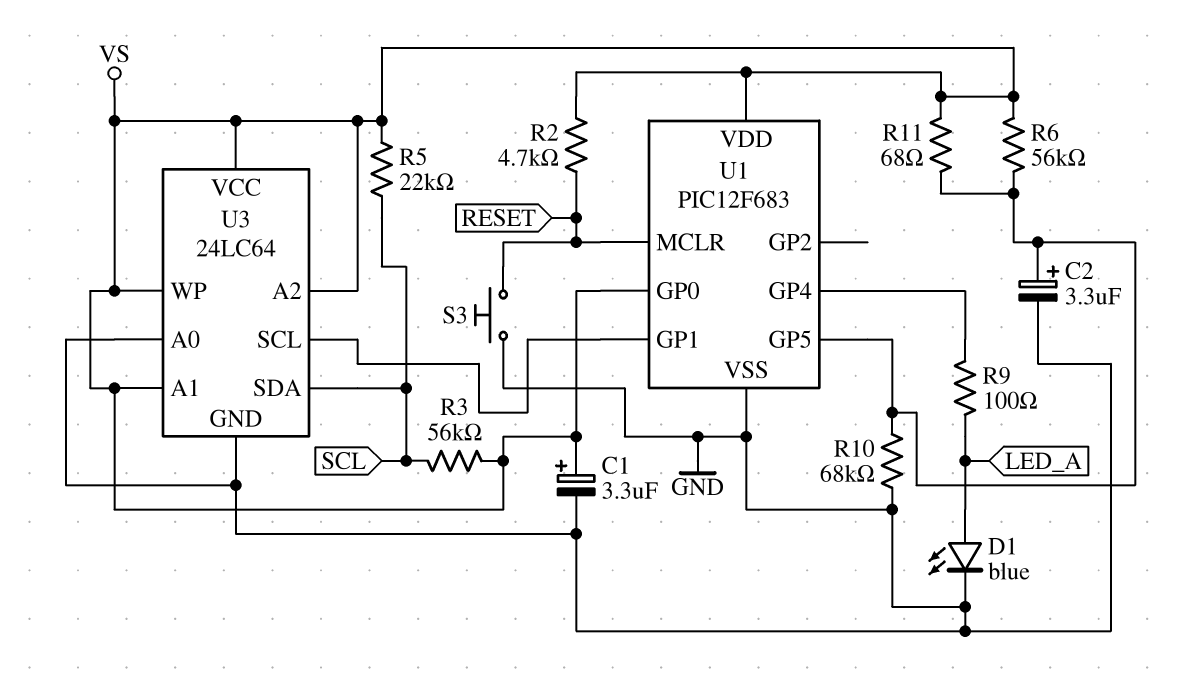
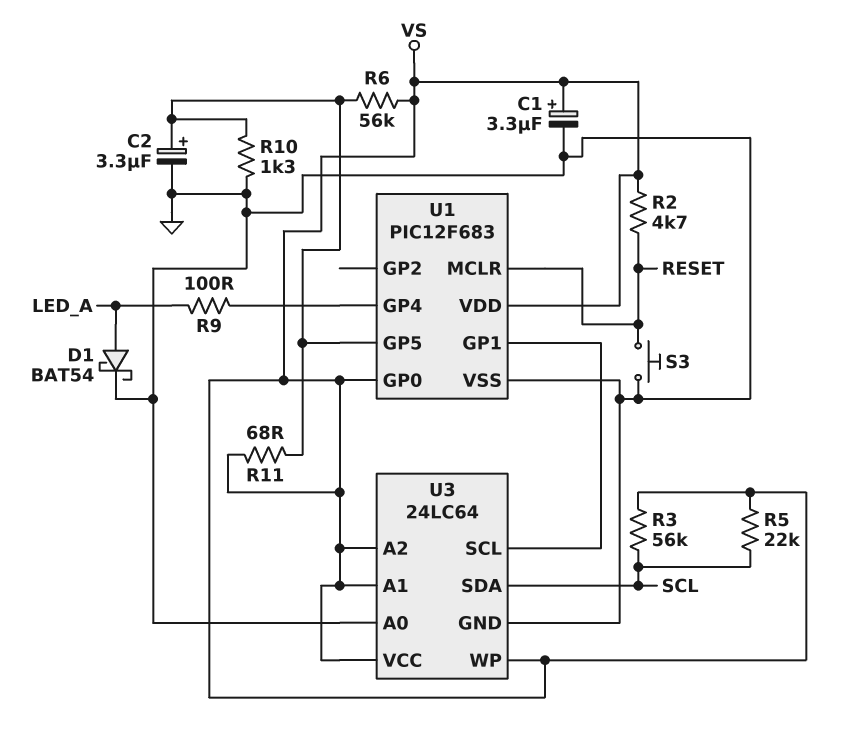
D1: LED blue (A LED_A, K GND) -> schottky BAT54 (A LED_A, K GND)
R10: 68k (GND, U1/GP5) -> 1.3k (GND, U1/GP5)

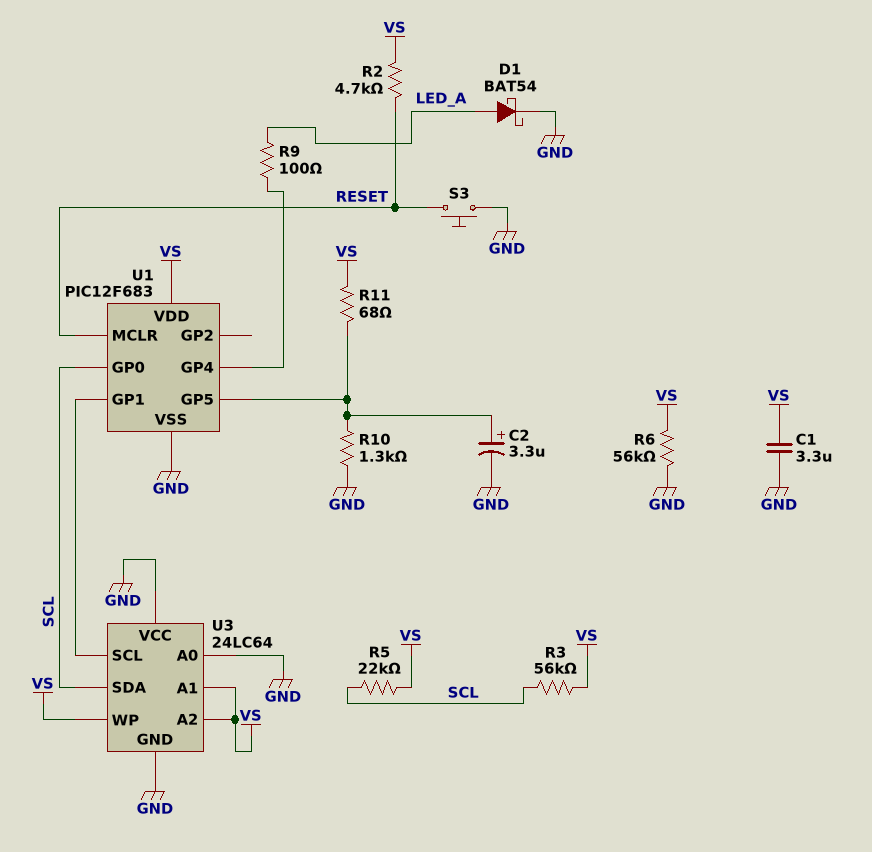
C1: 3.3uF (plus VS, minus GND) -> 3.3uF (GND, VS)
R6: 56k (U1/GP5, VS) -> 56k (GND, VS)
U1 pin GP0: VS -> SCL
U3 pin VCC: VS -> GND

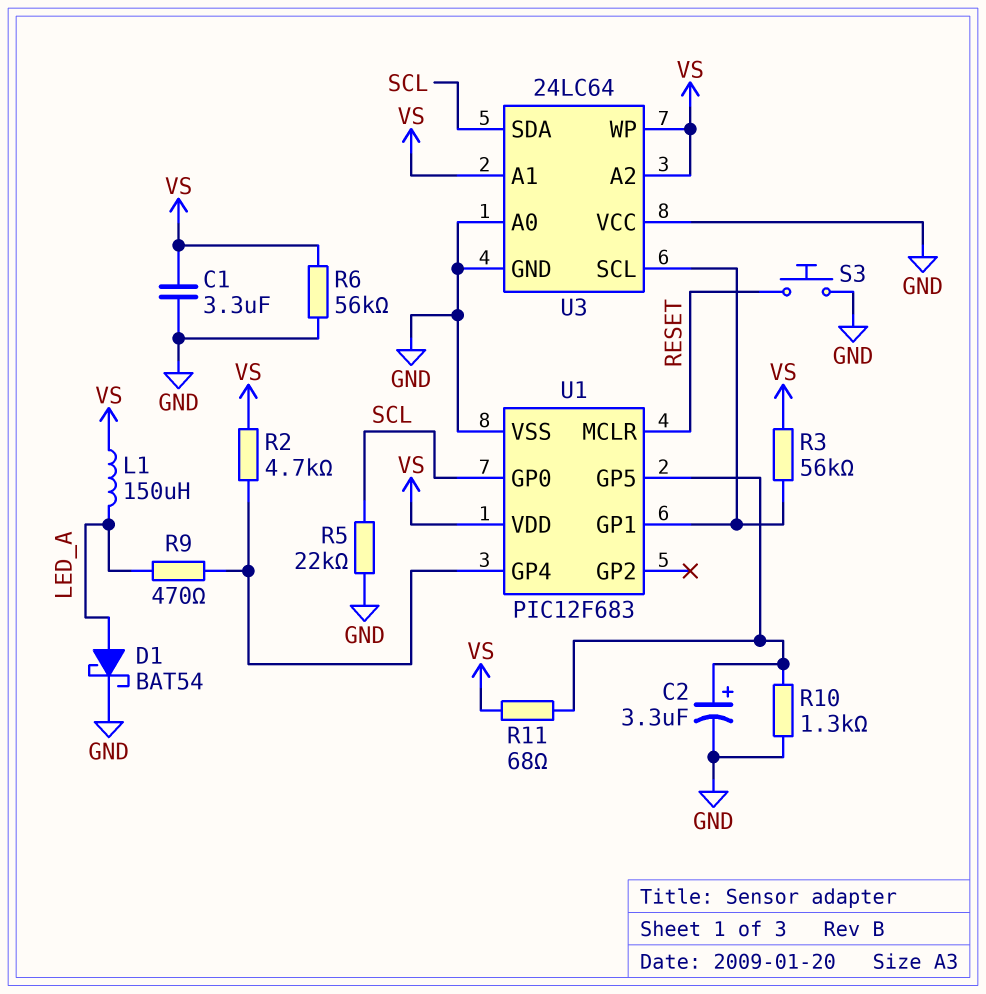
L1: none -> 150uH (LED_A, VS)
R2: 4.7k (RESET, VS) -> 4.7k (U1/GP4, VS)
R3: 56k (SCL, VS) -> 56k (U1/GP1, VS)
R5: 22k (SCL, VS) -> 22k (GND, SCL)
R9: 100 (LED_A, U1/GP4) -> 470 (LED_A, U1/GP4)

